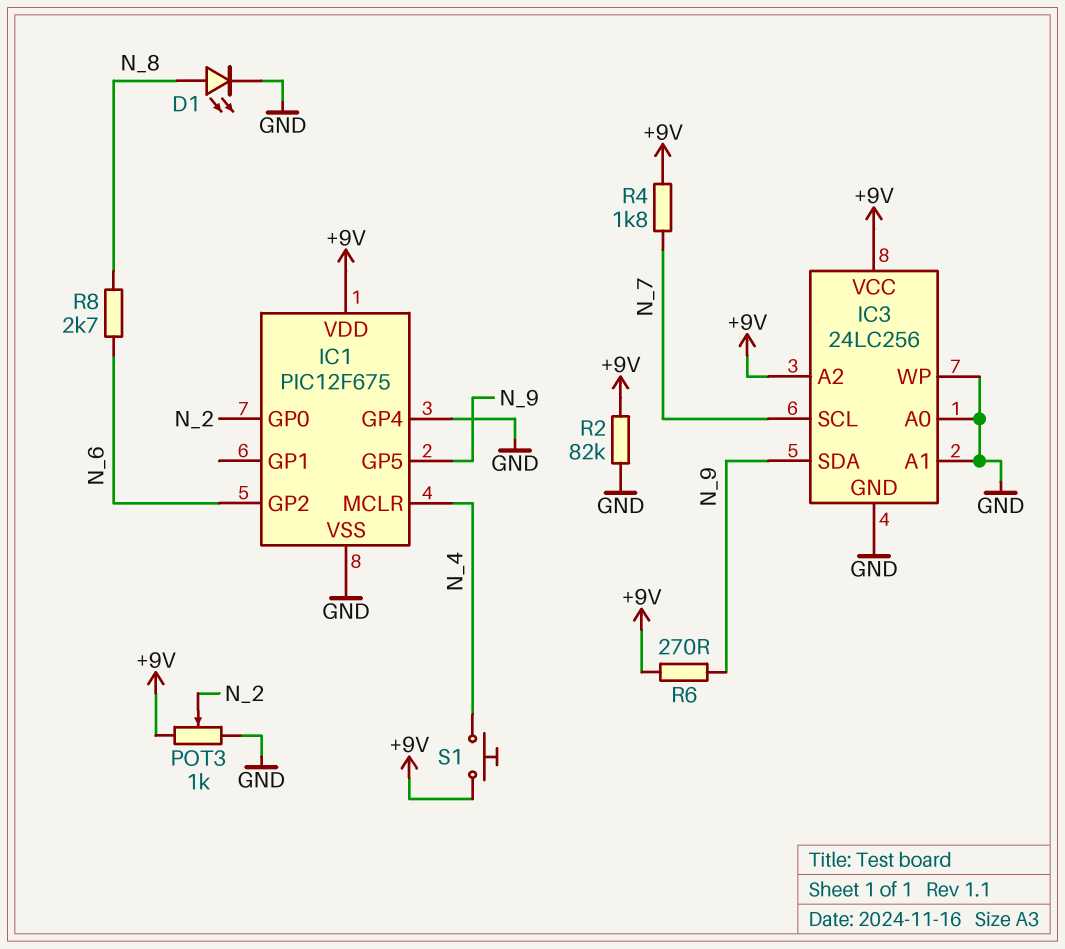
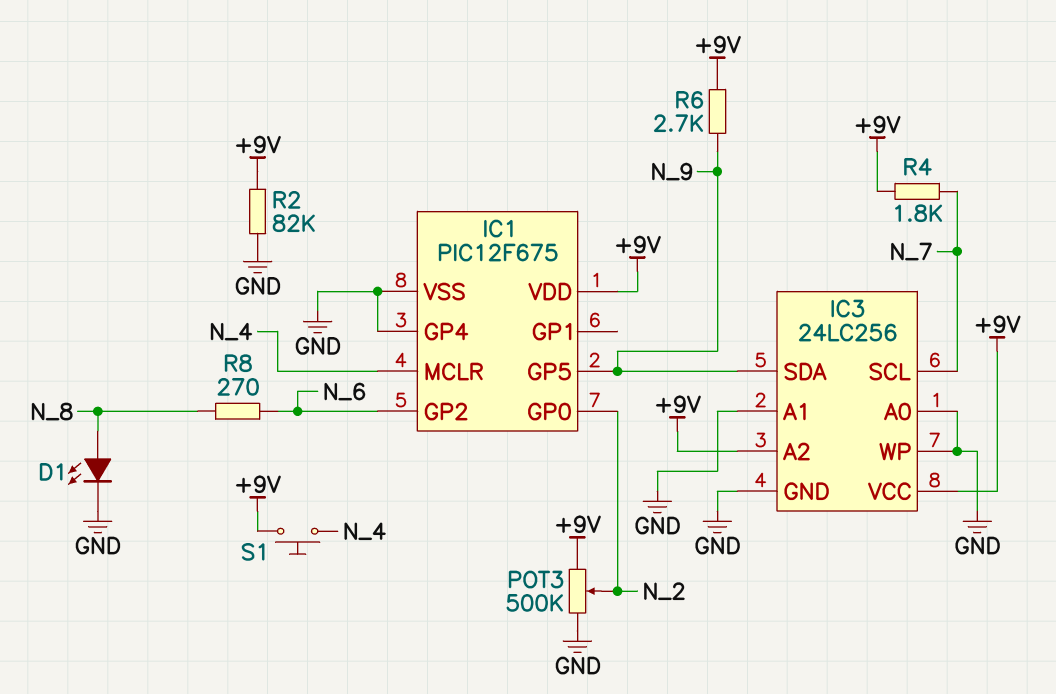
POT3: 1k (+9V, GND, wiper N_2) -> 500k (+9V, GND, wiper N_2)
R6: 270 (+9V, N_9) -> 2.7k (+9V, N_9)
R8: 2.7k (N_6, N_8) -> 270 (N_6, N_8)

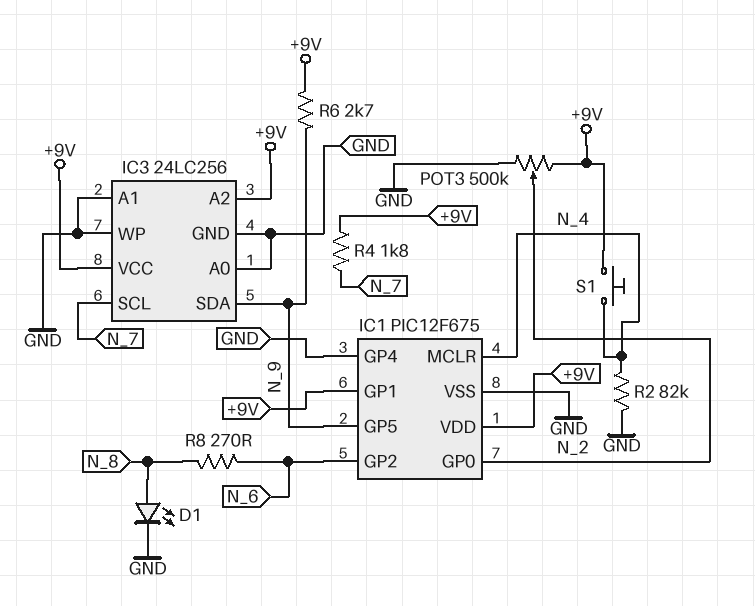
IC1 pin GP1: none -> +9V
R2: 82k (+9V, GND) -> 82k (GND, N_4)

